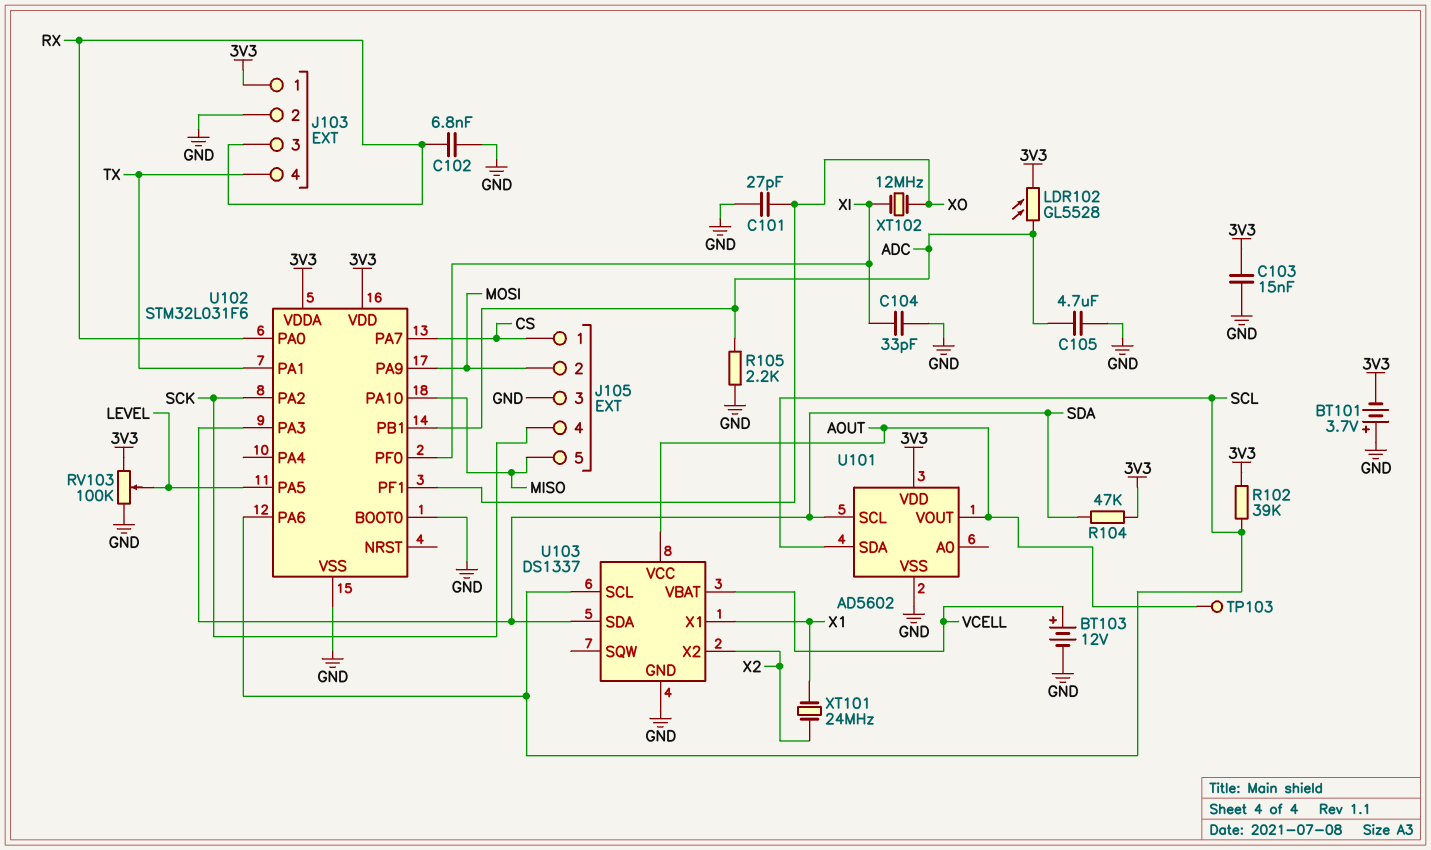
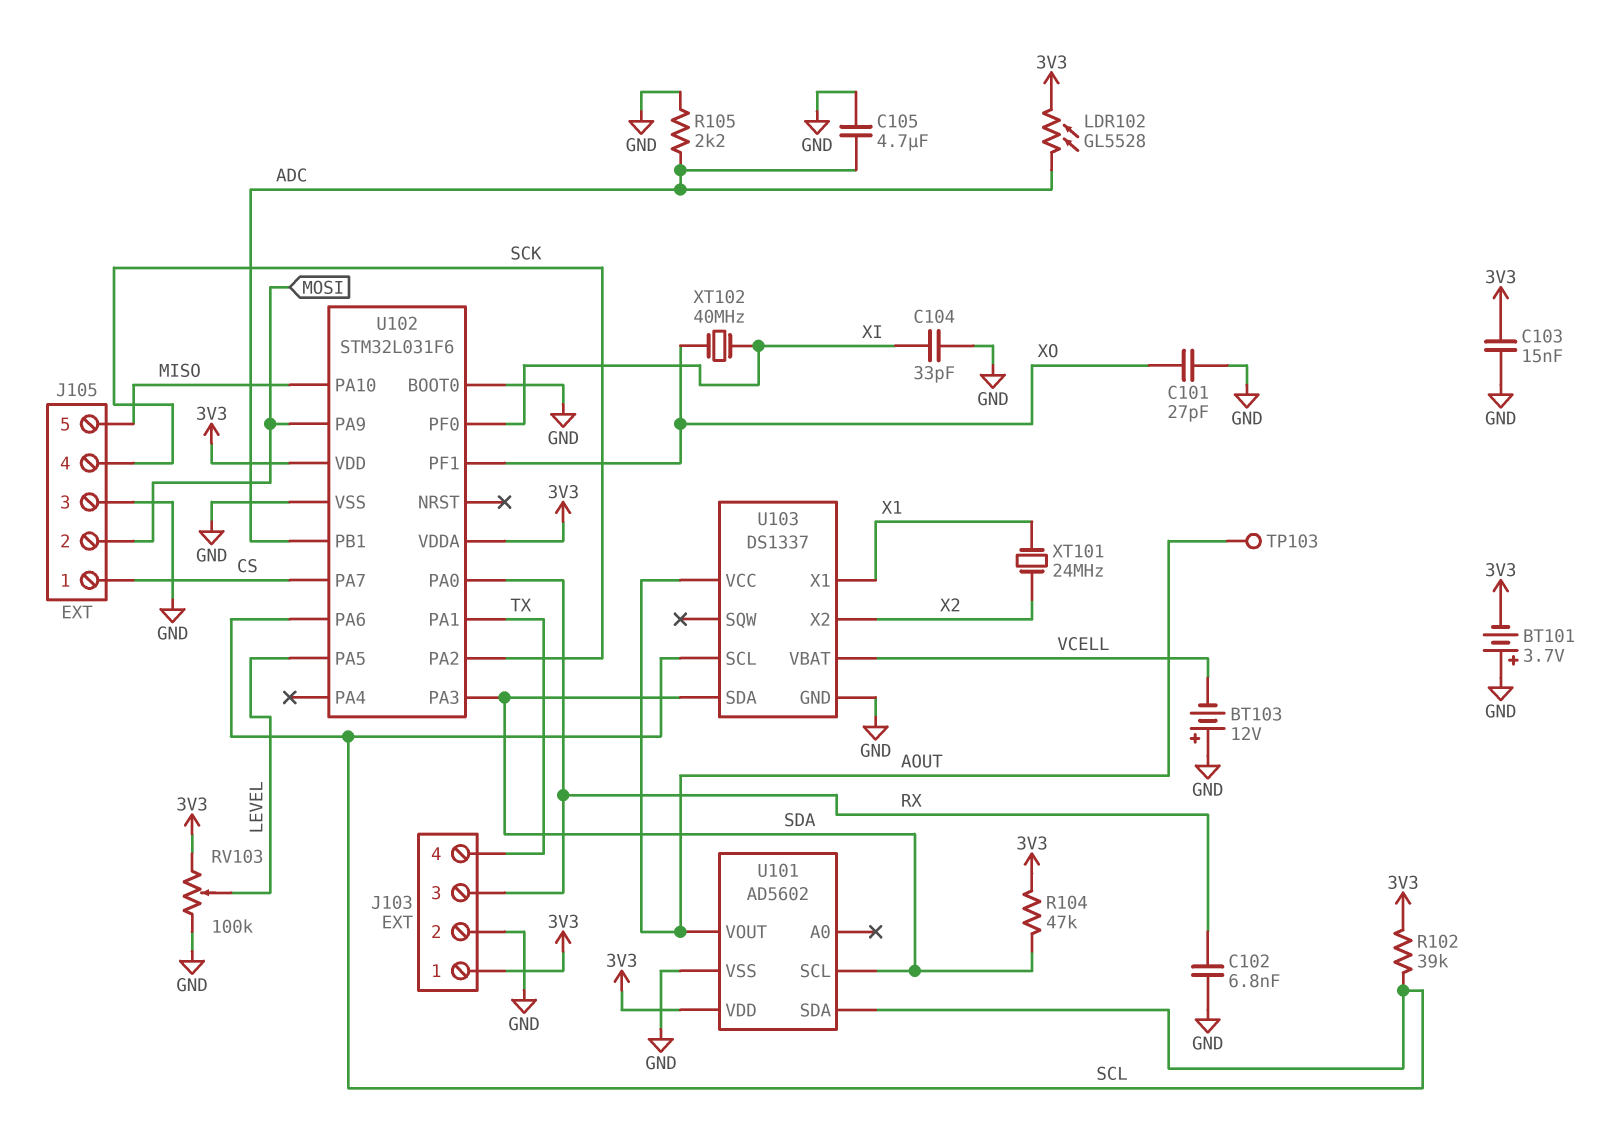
BT103: 12V (plus VCELL, minus GND) -> 12V (plus GND, minus VCELL)
XT102: 12MHz (XI, XO) -> 40MHz (XI, XO)

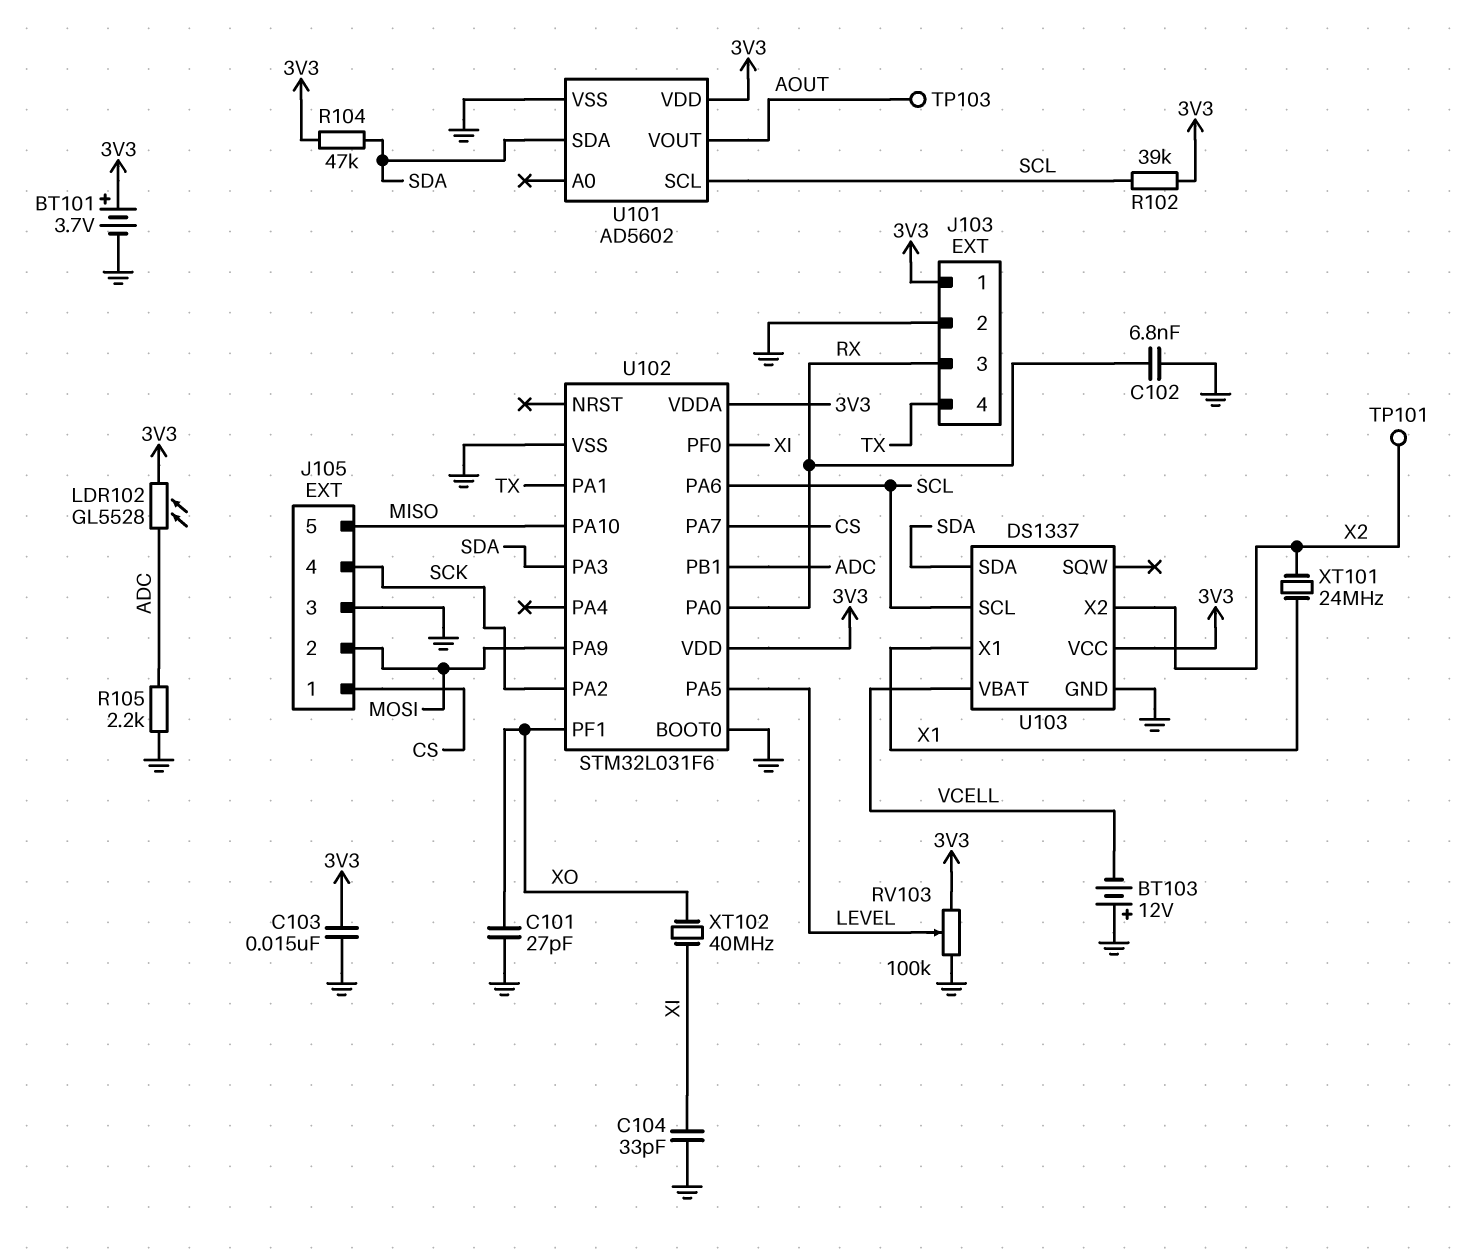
BT101: 3.7V (plus GND, minus 3V3) -> 3.7V (plus 3V3, minus GND)
C105: 4.7uF (ADC, GND) -> none
TP101: none -> test point (X2)
U101 pin SCL: SDA -> SCL
U101 pin SDA: SCL -> SDA
U103 pin VCC: AOUT -> 3V3

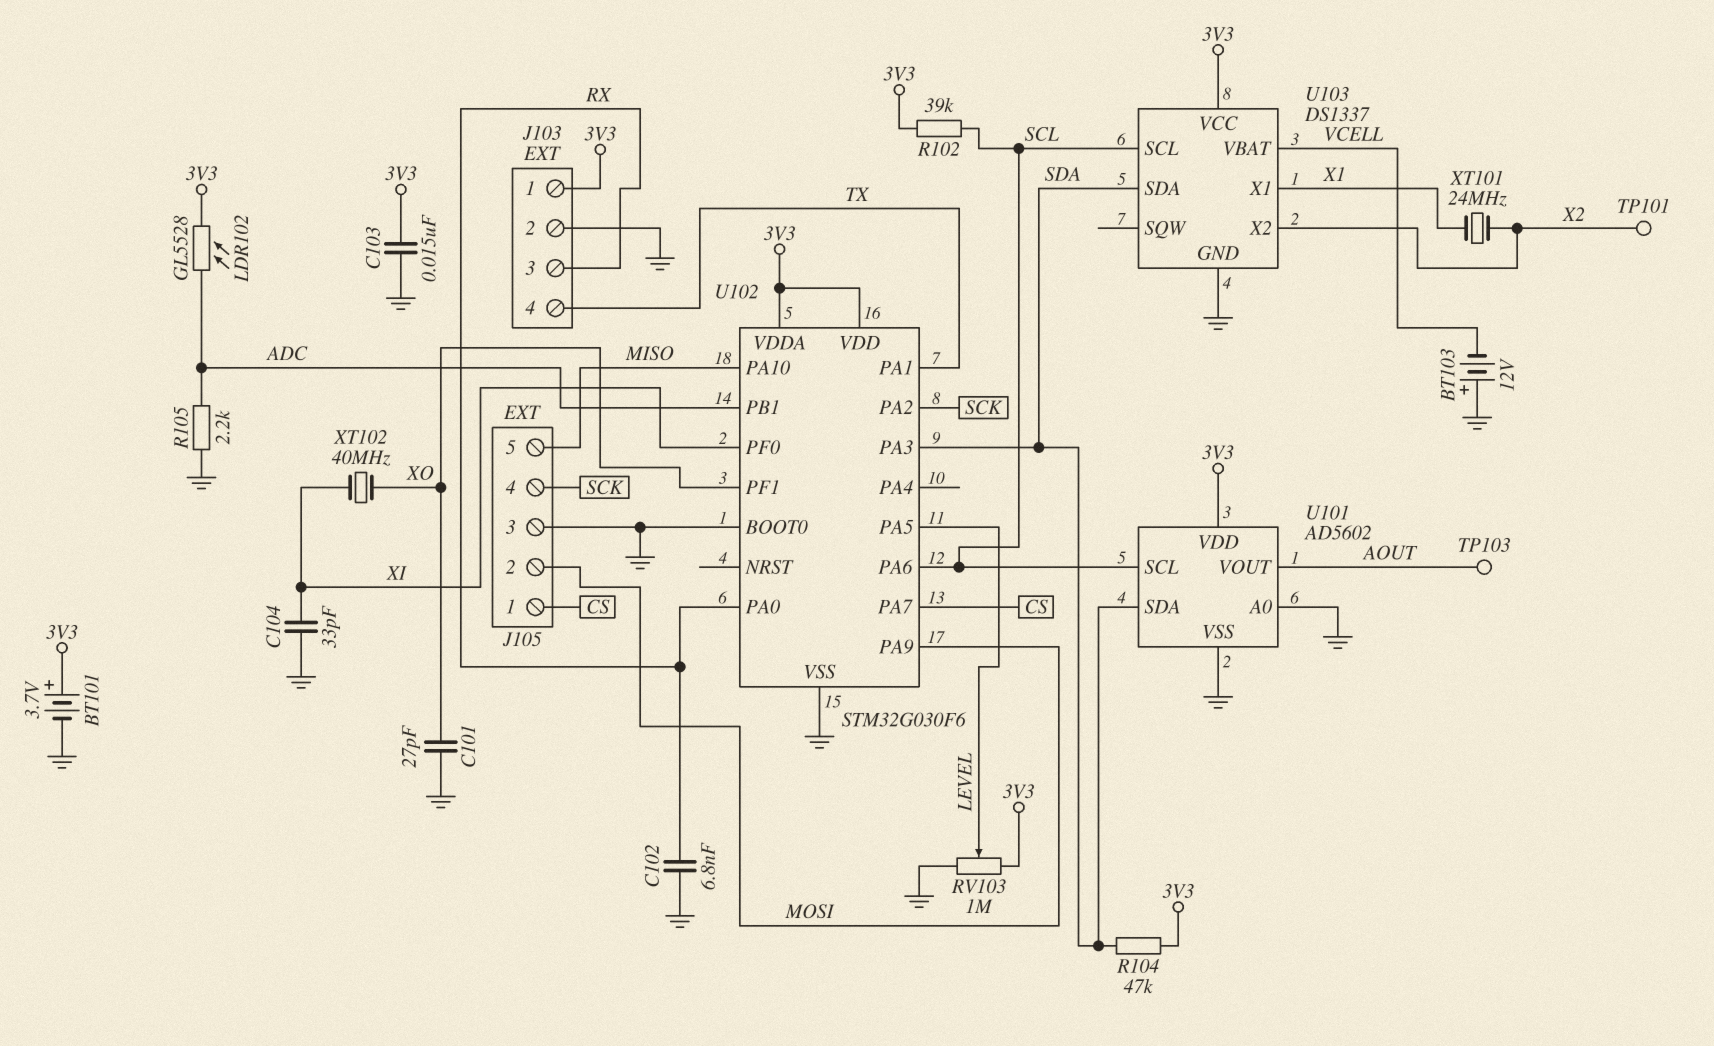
RV103: 100k (3V3, GND, wiper LEVEL) -> 1M (3V3, GND, wiper LEVEL)
U101 pin A0: none -> GND
U102: STM32L031F6 -> STM32G030F6

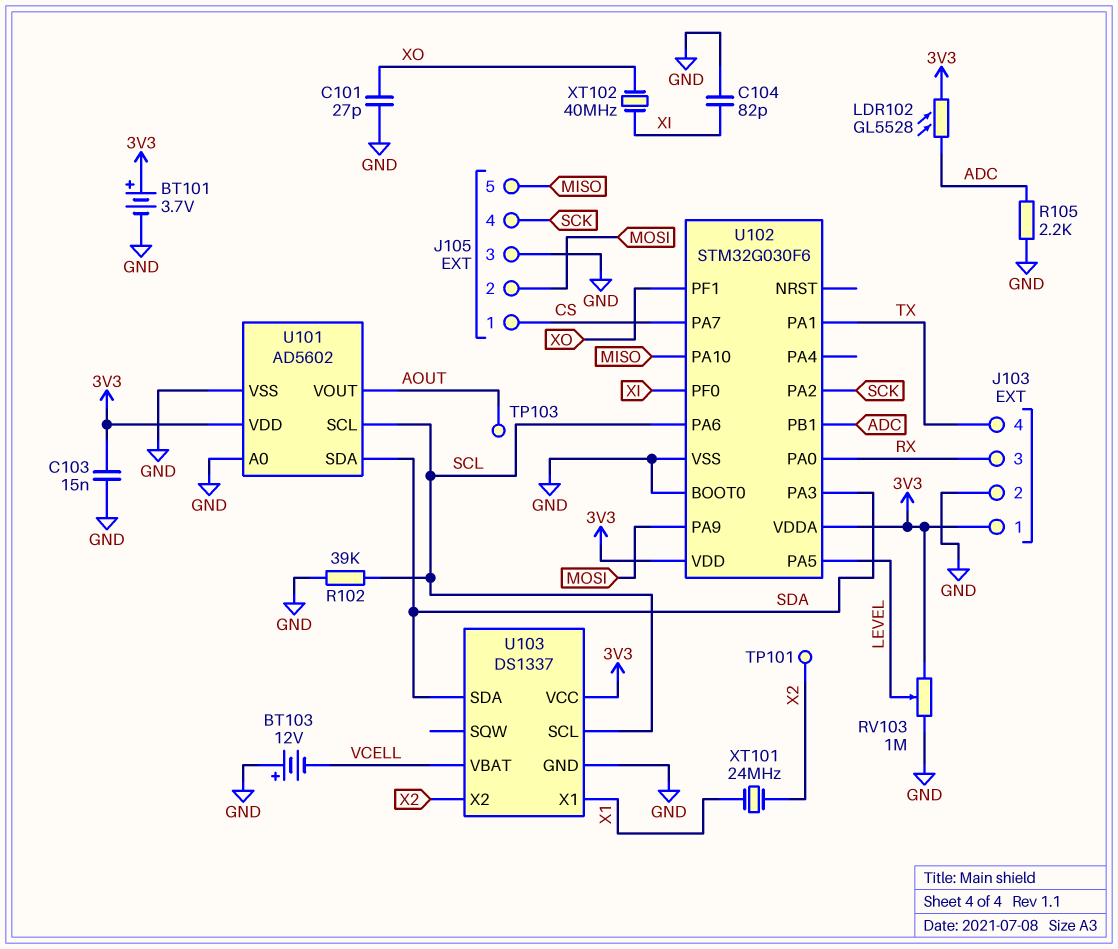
C102: 6.8nF (GND, RX) -> none
C104: 33pF (GND, XI) -> 82pF (GND, XI)
R102: 39k (3V3, SCL) -> 39k (GND, SCL)
R104: 47k (3V3, SDA) -> none

